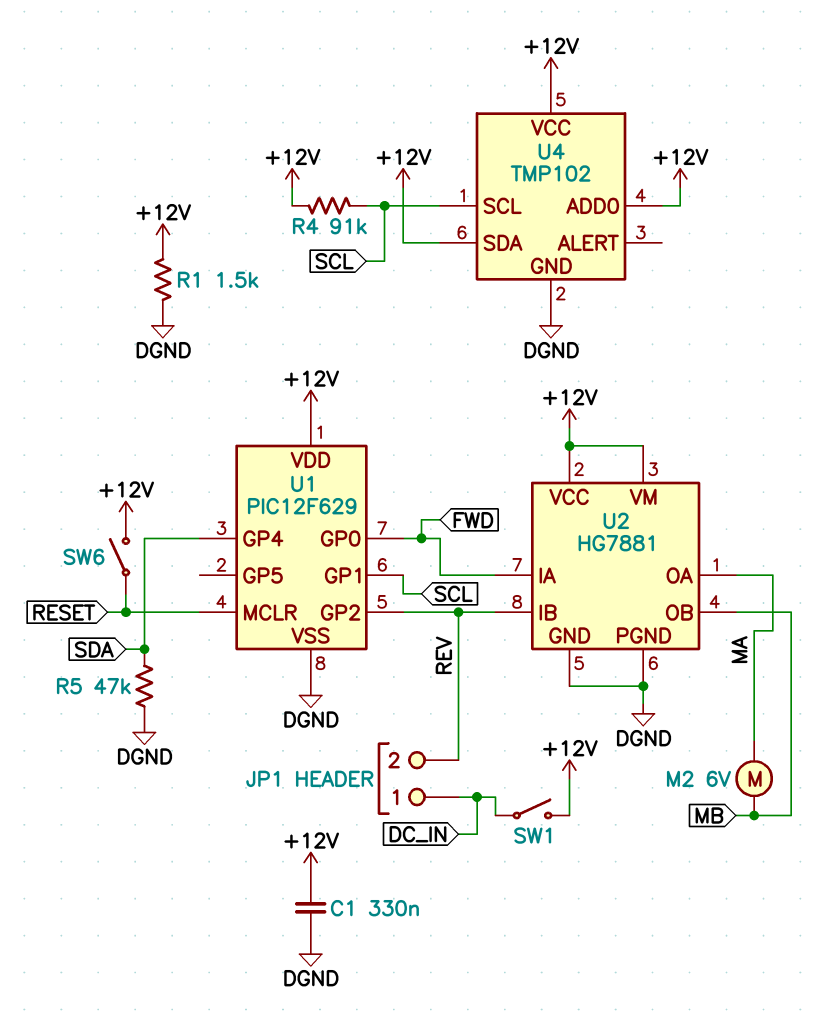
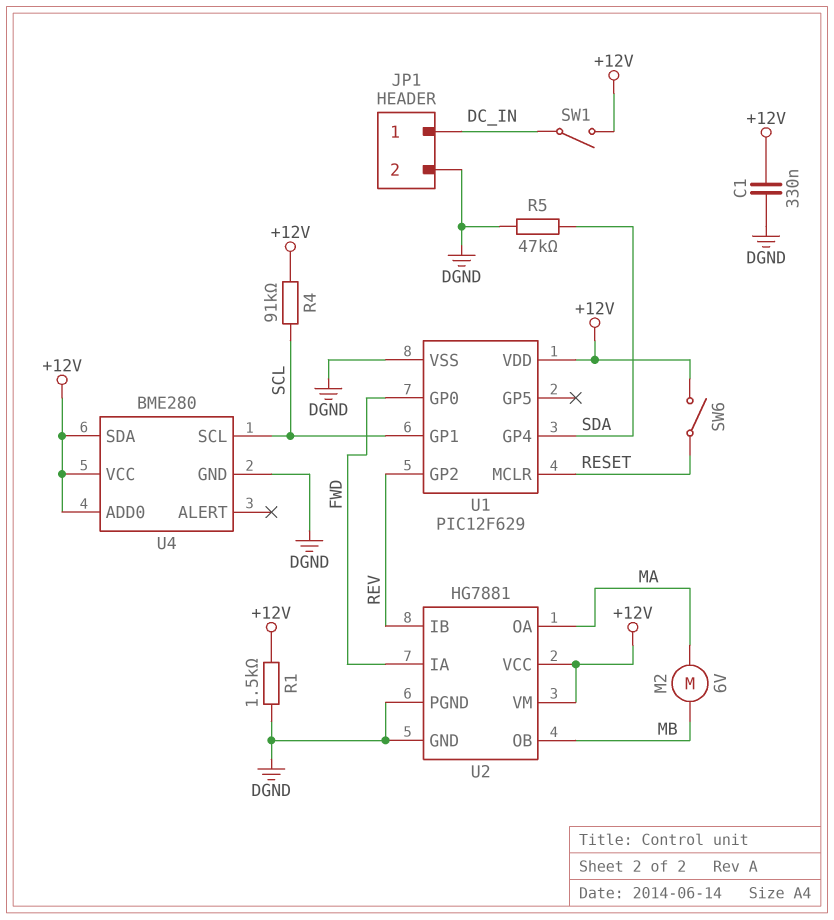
JP1 pin 2: REV -> DGND
U4: TMP102 -> BME280

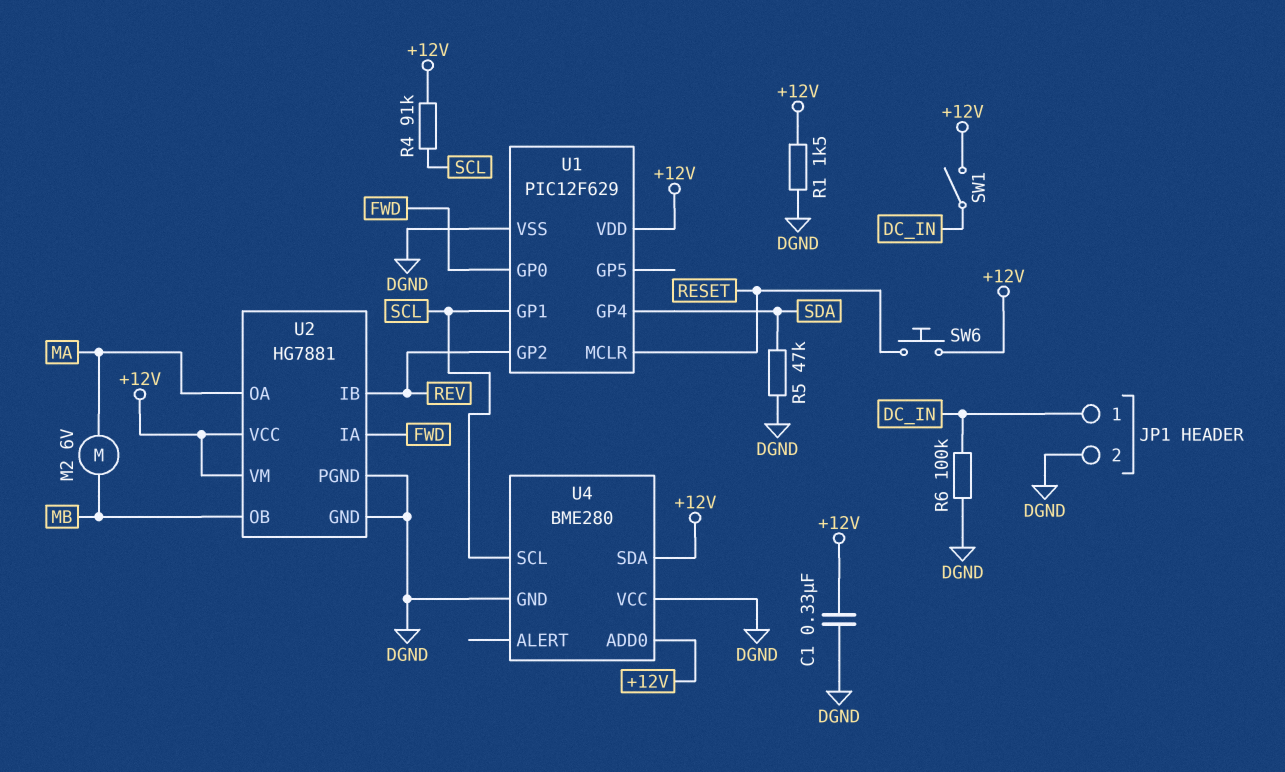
R6: none -> 100k (DC_IN, DGND)
SW6: switch (+12V, RESET) -> button (+12V, RESET)
U4 pin VCC: +12V -> DGND

